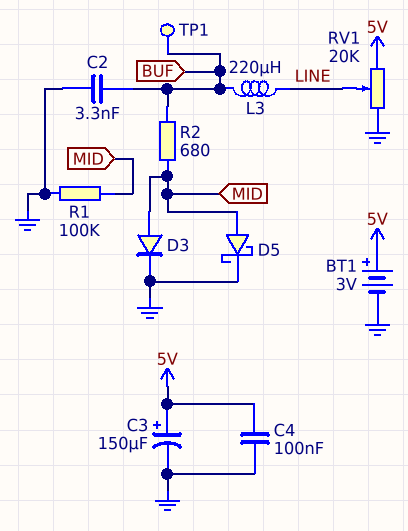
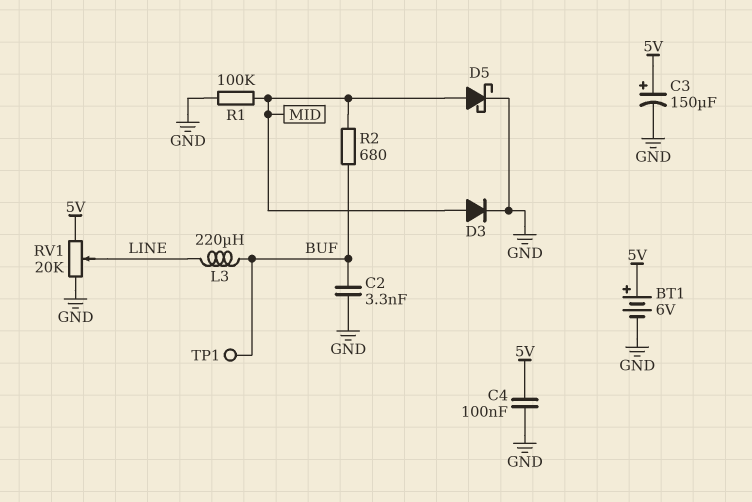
BT1: 3V (plus 5V, minus GND) -> 6V (plus 5V, minus GND)

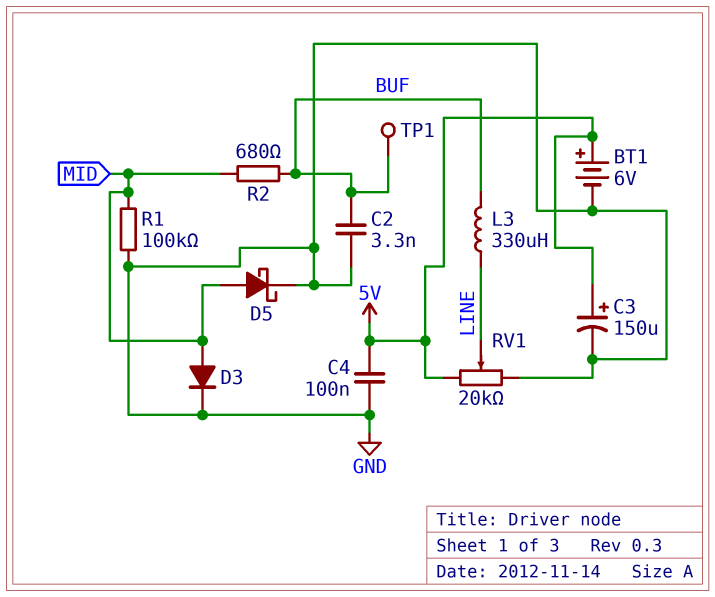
L3: 220uH (BUF, LINE) -> 330uH (BUF, LINE)

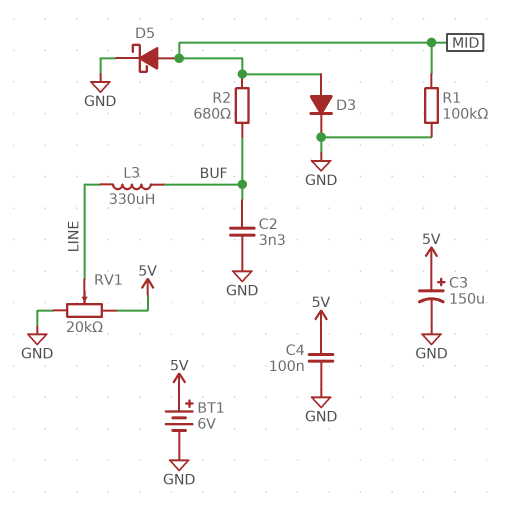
TP1: test point (BUF) -> none

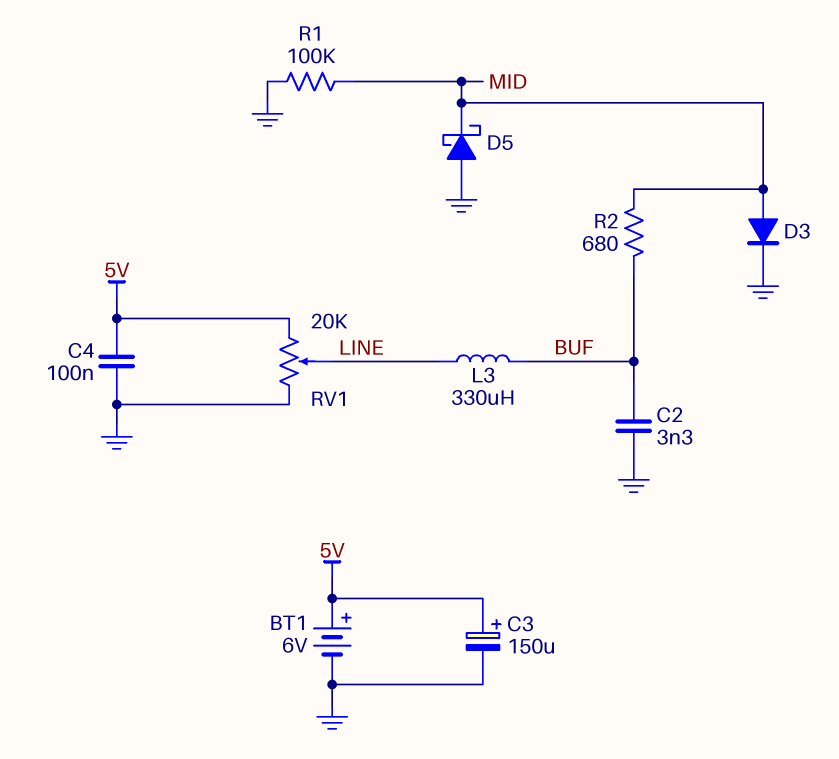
D5: schottky (A MID, K GND) -> schottky (A GND, K MID)

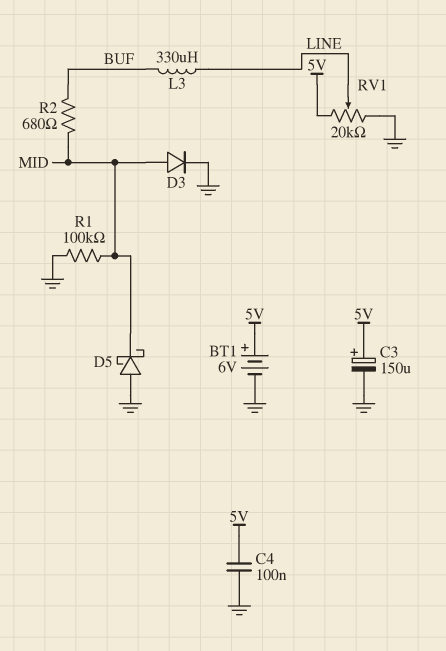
C2: 3.3nF (BUF, GND) -> none

